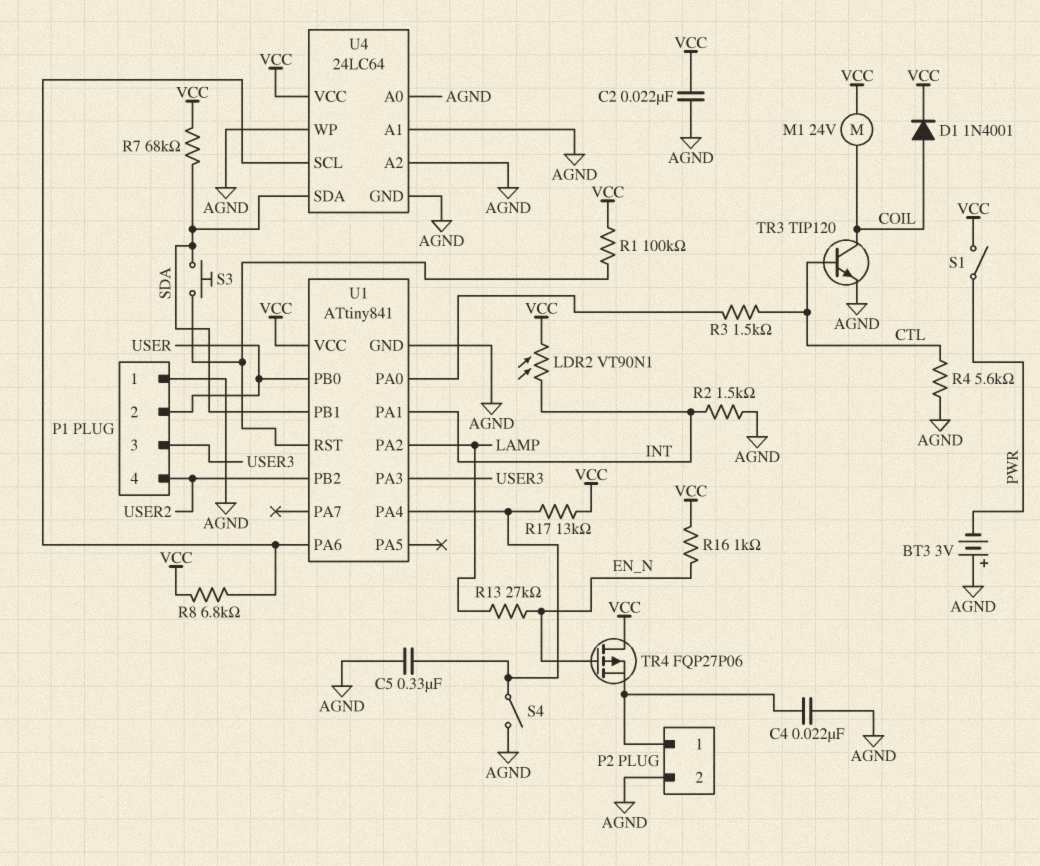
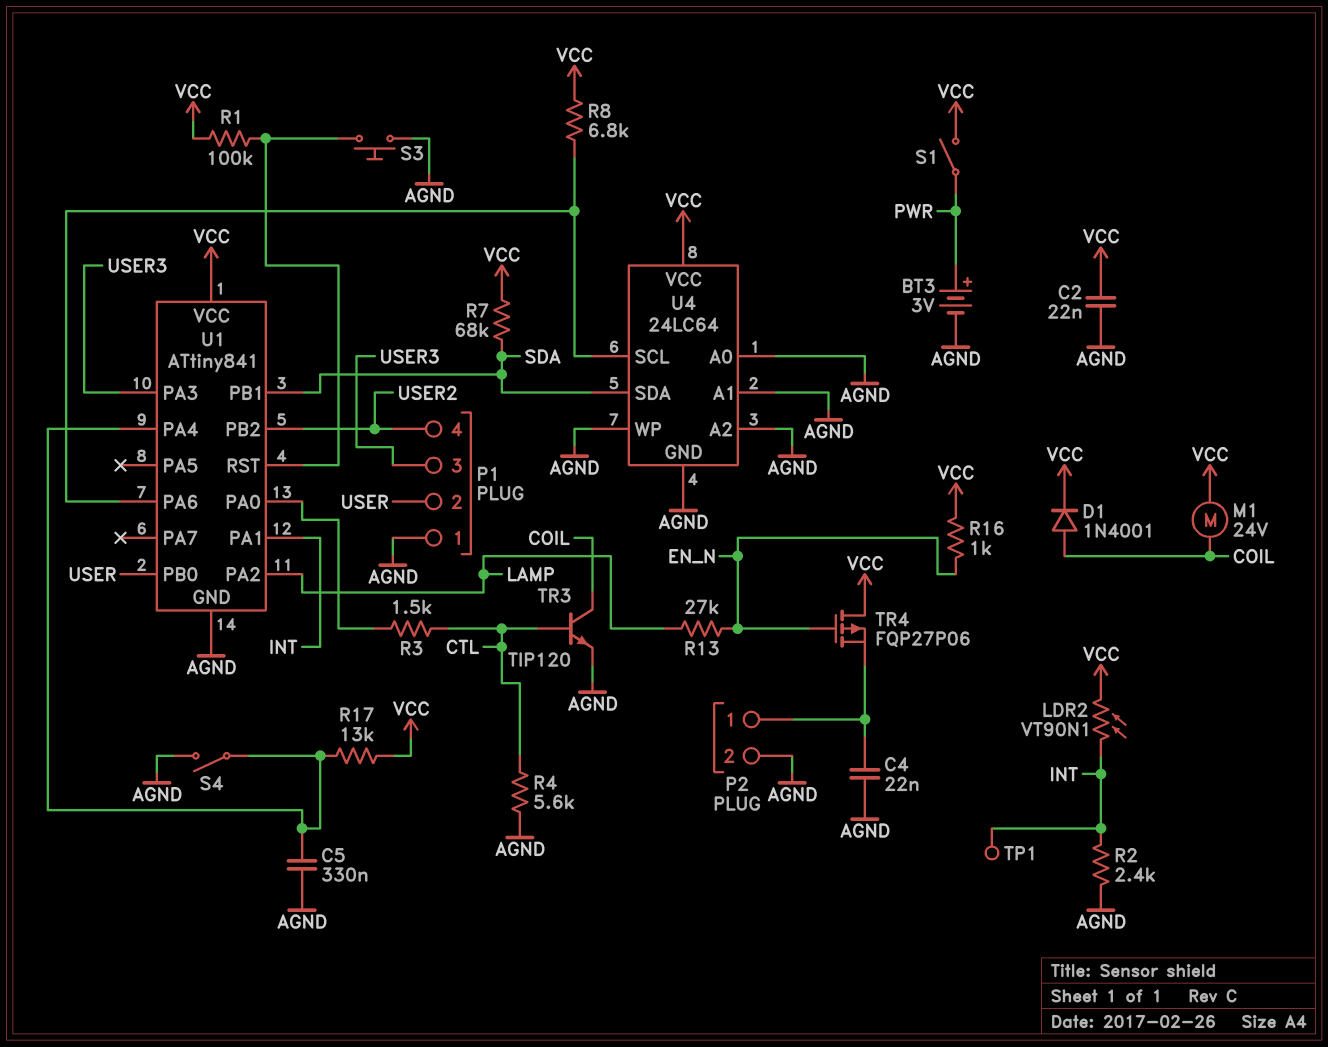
BT3: 3V (plus AGND, minus PWR) -> 3V (plus PWR, minus AGND)
R2: 1.5k (AGND, INT) -> 2.4k (AGND, INT)
S3: button (SDA, U1/RST) -> button (AGND, U1/RST)
TP1: none -> test point (INT)

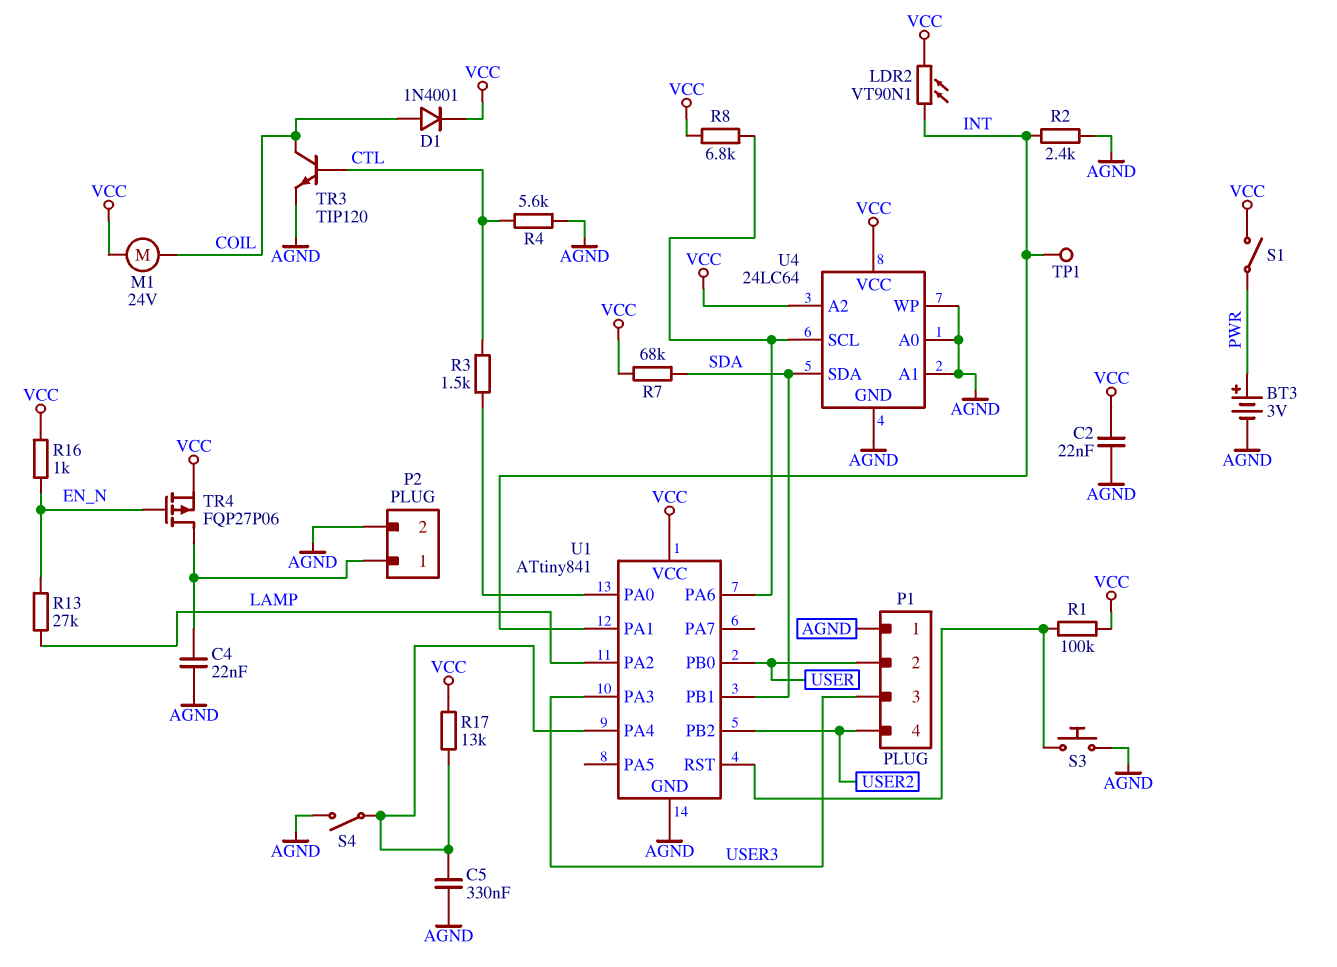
TR4: PMOS FQP27P06 (G EN_N, D VCC, S P2/1) -> PMOS FQP27P06 (G EN_N, D P2/1, S VCC)
U4 pin A2: AGND -> VCC

